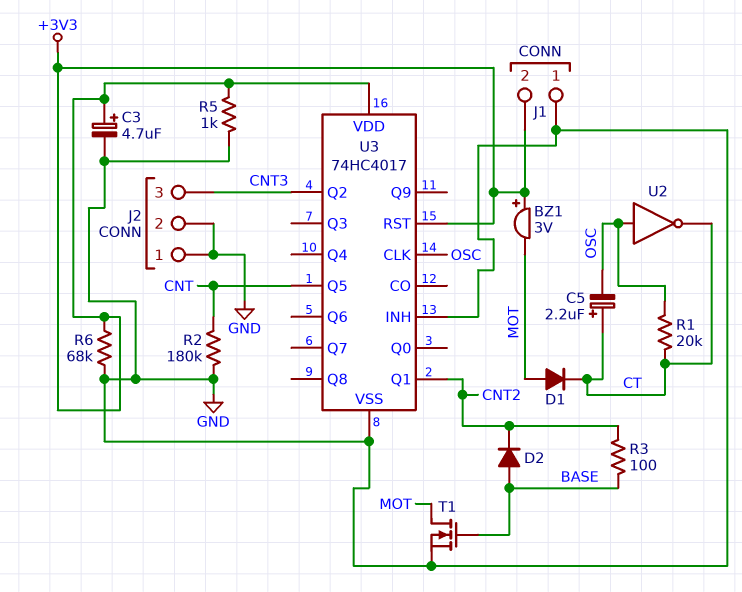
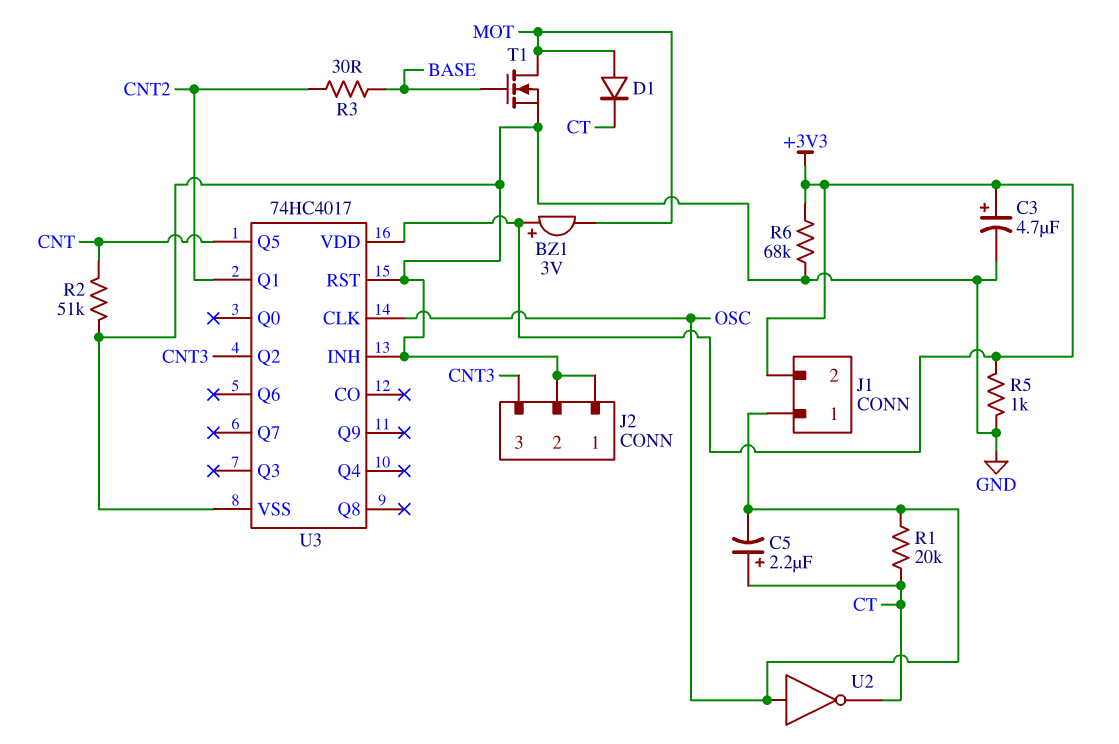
D2: diode (A BASE, K CNT2) -> none
J1 pin 1: GND -> OSC
R2: 180k (CNT, GND) -> 51k (CNT, GND)
R3: 100 (BASE, CNT2) -> 30 (BASE, CNT2)
U3 pin RST: +3V3 -> GND

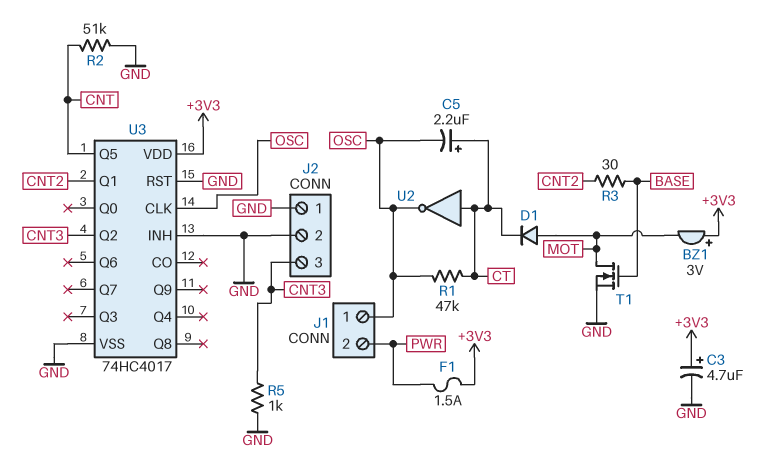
F1: none -> 1.5A (+3V3, PWR)
J1 pin 2: +3V3 -> PWR
R1: 20k (CT, OSC) -> 47k (CT, OSC)
R5: 1k (+3V3, GND) -> 1k (CNT3, GND)
R6: 68k (+3V3, GND) -> none
U2: NOT (in OSC, out CT) -> NOT (in CT, out OSC)

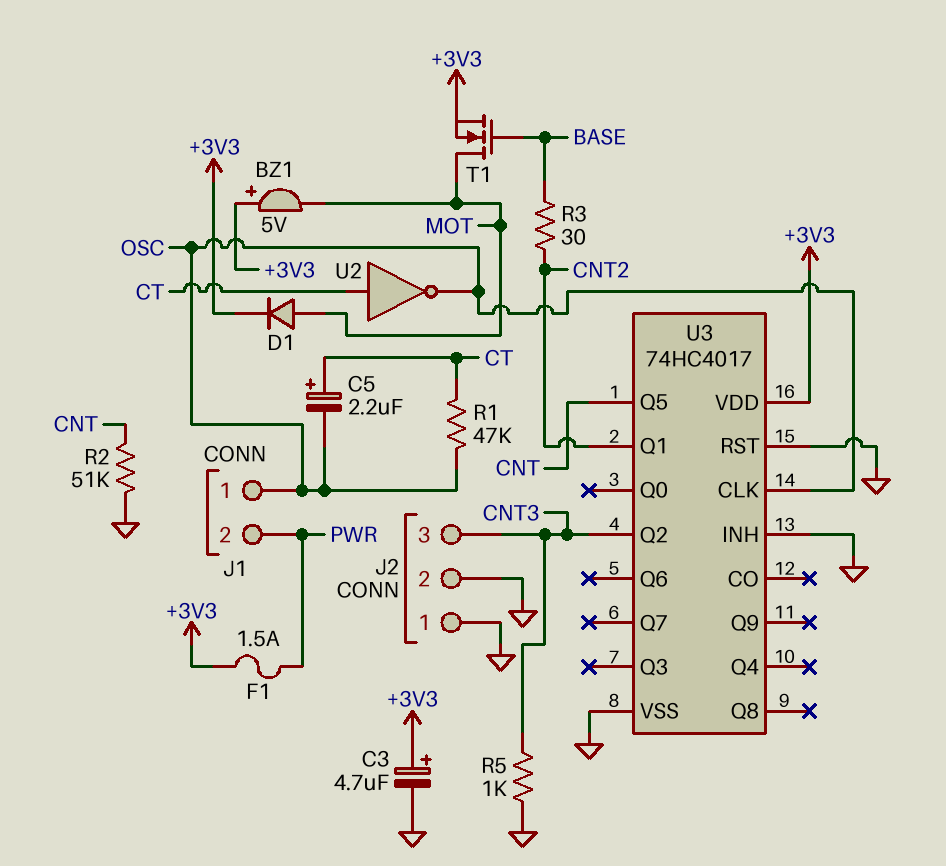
BZ1: buzzer 3V (plus +3V3, minus MOT) -> buzzer 5V (plus +3V3, minus MOT)
D1: diode (A MOT, K CT) -> diode (A MOT, K +3V3)
T1: NMOS (G BASE, D MOT, S GND) -> NMOS (G BASE, D MOT, S +3V3)

